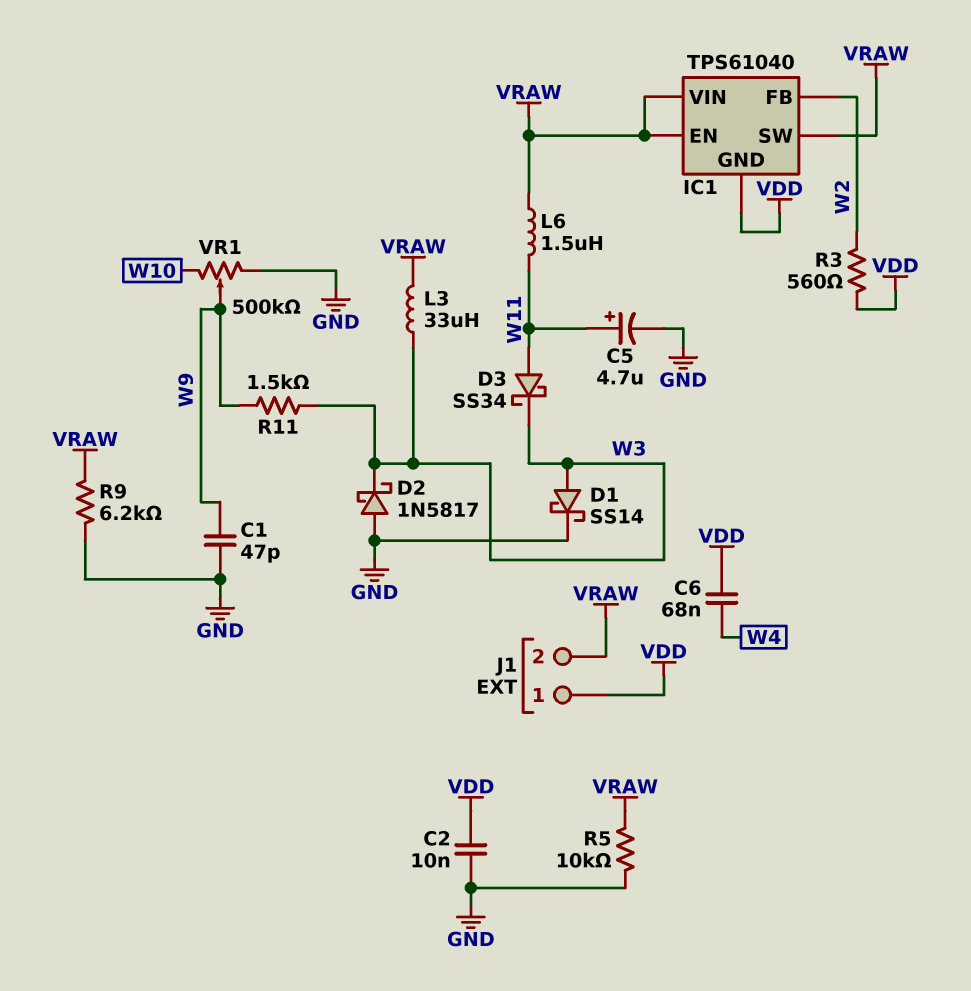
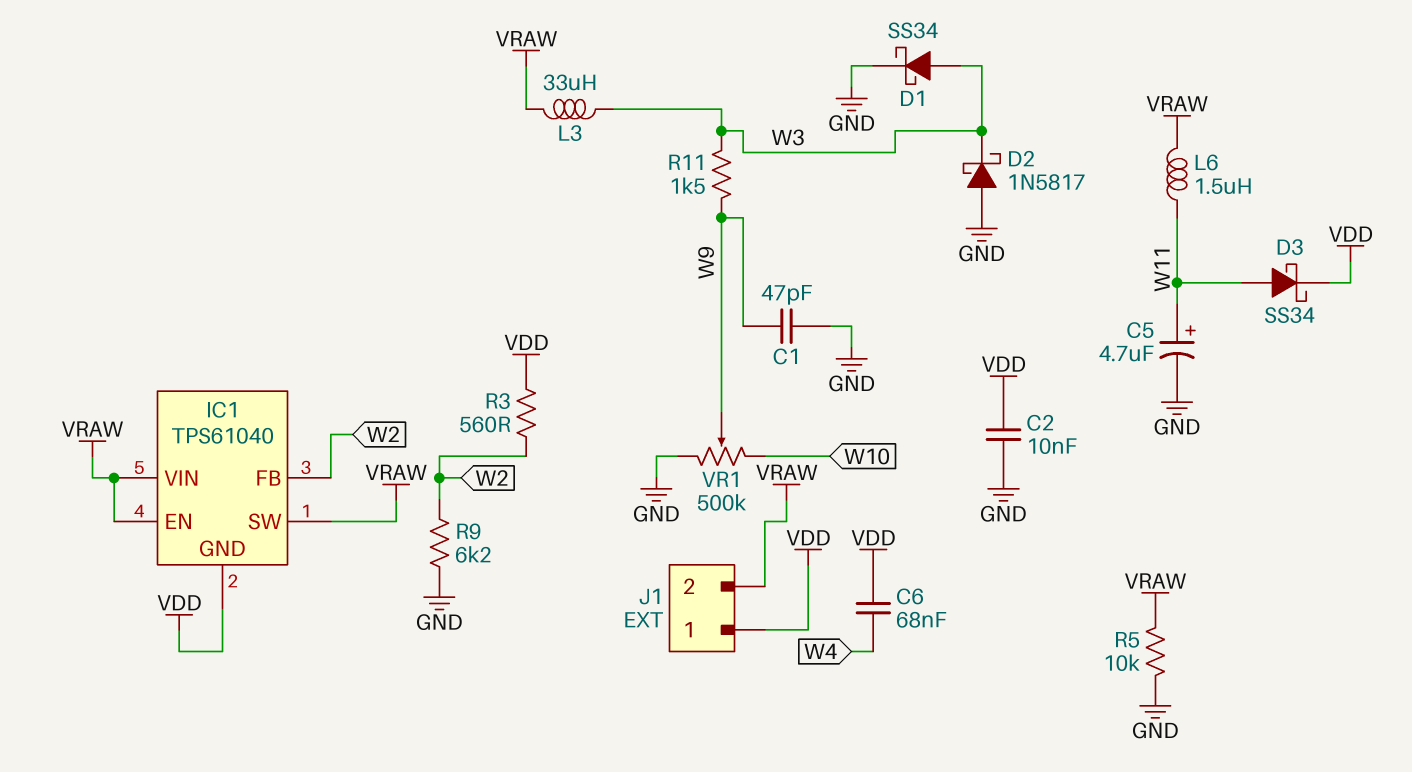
D1: schottky SS14 (A W3, K GND) -> schottky SS34 (A W3, K GND)
D3: schottky SS34 (A W11, K W3) -> schottky SS34 (A W11, K VDD)
R9: 6.2k (GND, VRAW) -> 6.2k (GND, W2)

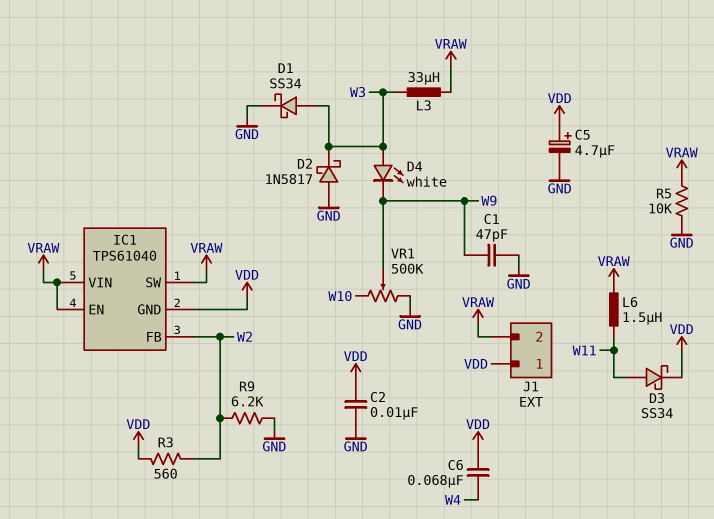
C5: 4.7uF (plus W11, minus GND) -> 4.7uF (plus VDD, minus GND)
D4: none -> LED white (A W3, K W9)
R11: 1.5k (W3, W9) -> none

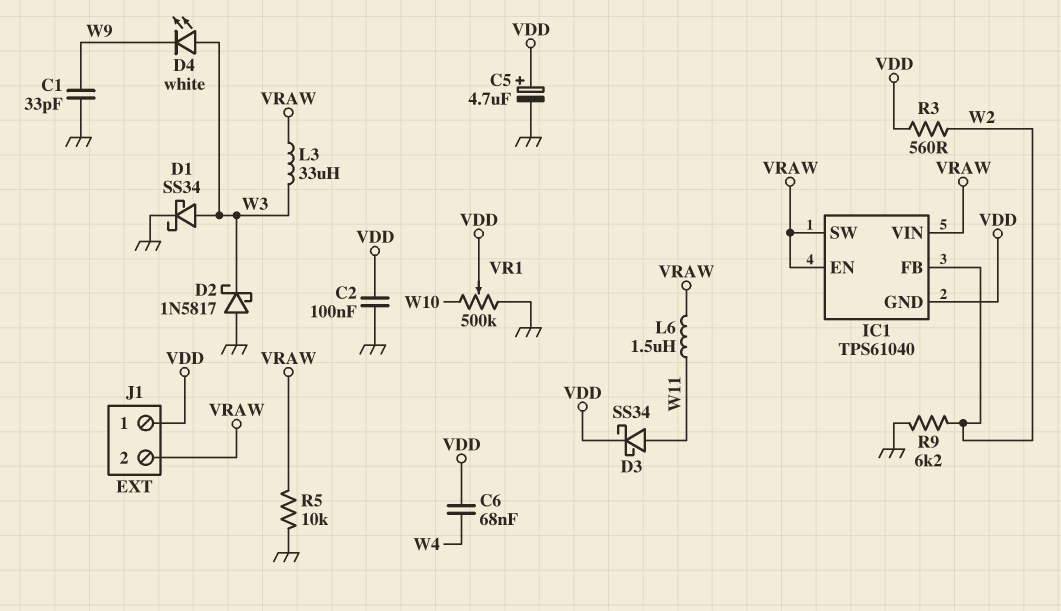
C1: 47pF (GND, W9) -> 33pF (GND, W9)
C2: 10nF (GND, VDD) -> 100nF (GND, VDD)
VR1: 500k (GND, W10, wiper W9) -> 500k (GND, W10, wiper VDD)

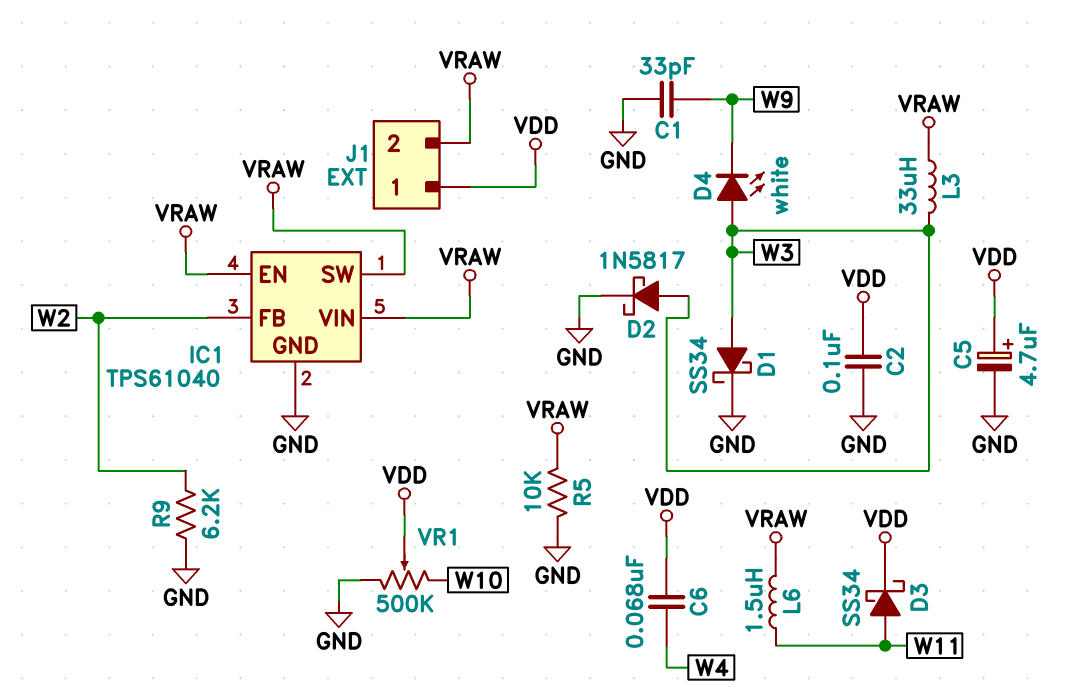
D2: schottky 1N5817 (A GND, K W3) -> schottky 1N5817 (A W3, K GND)
IC1 pin GND: VDD -> GND
R3: 560 (VDD, W2) -> none

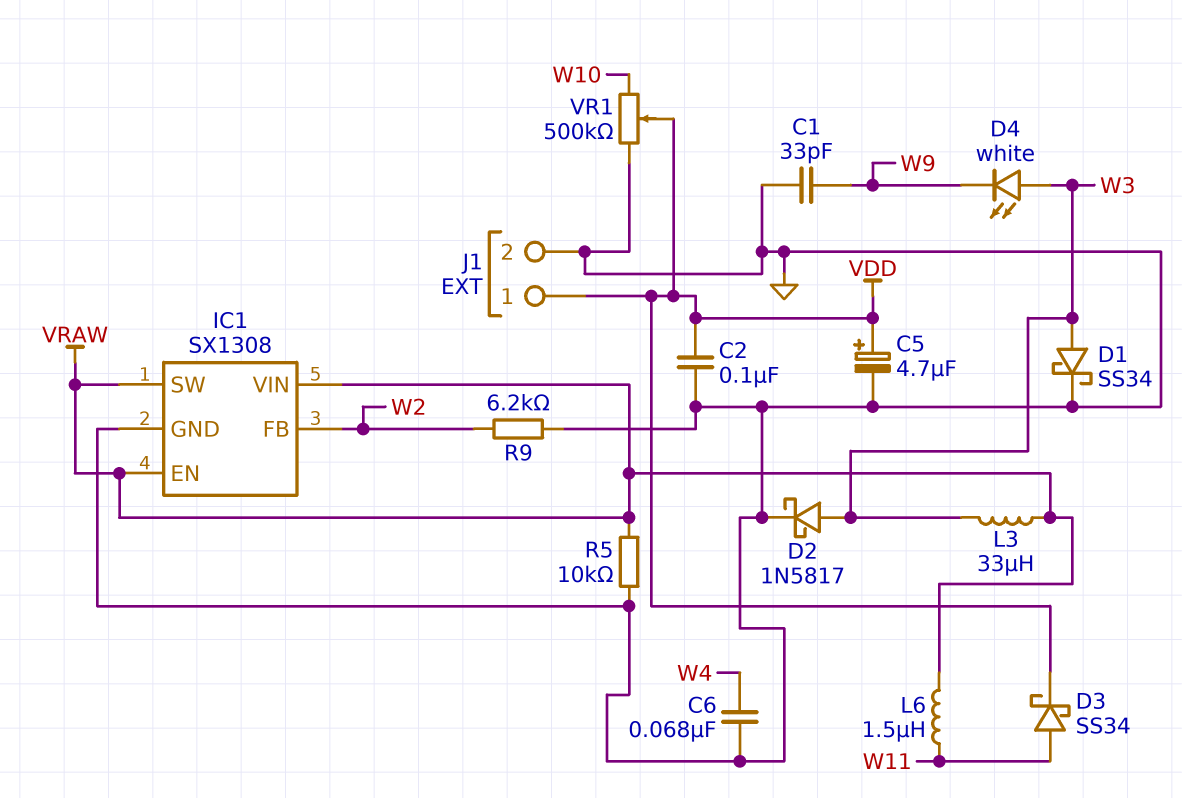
C6: 68nF (VDD, W4) -> 68nF (GND, W4)
IC1: TPS61040 -> SX1308
J1 pin 2: VRAW -> GND

